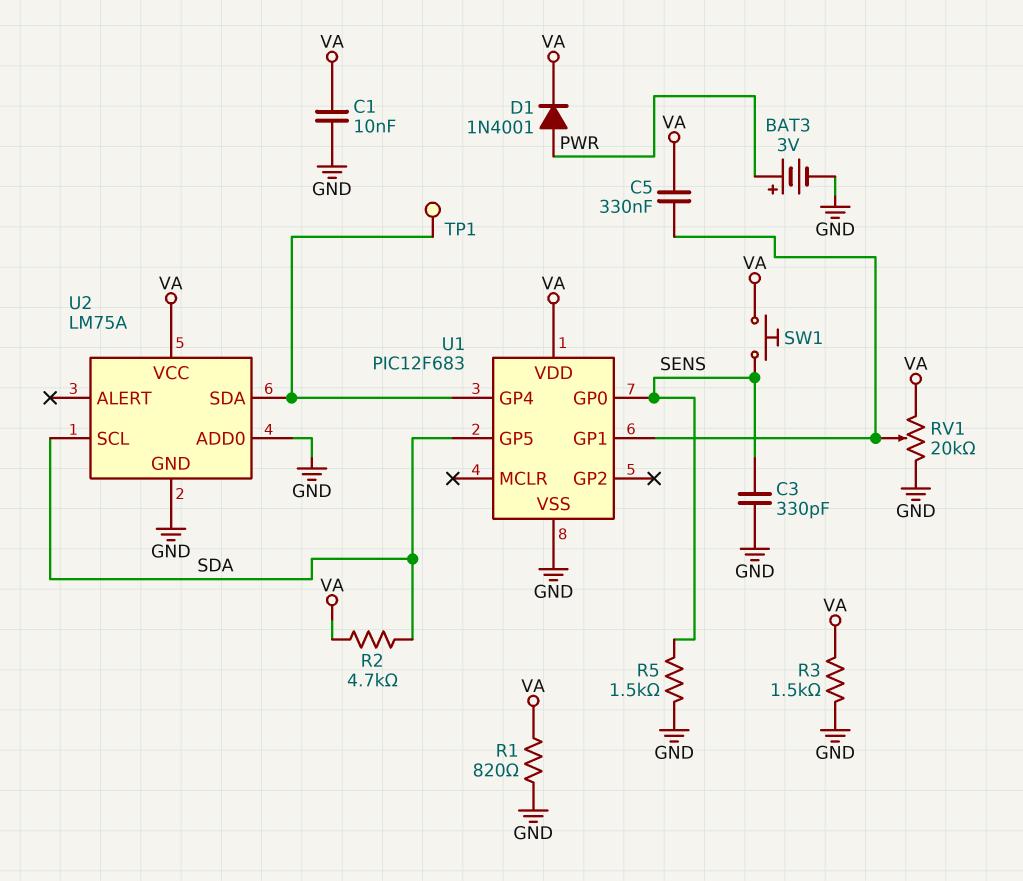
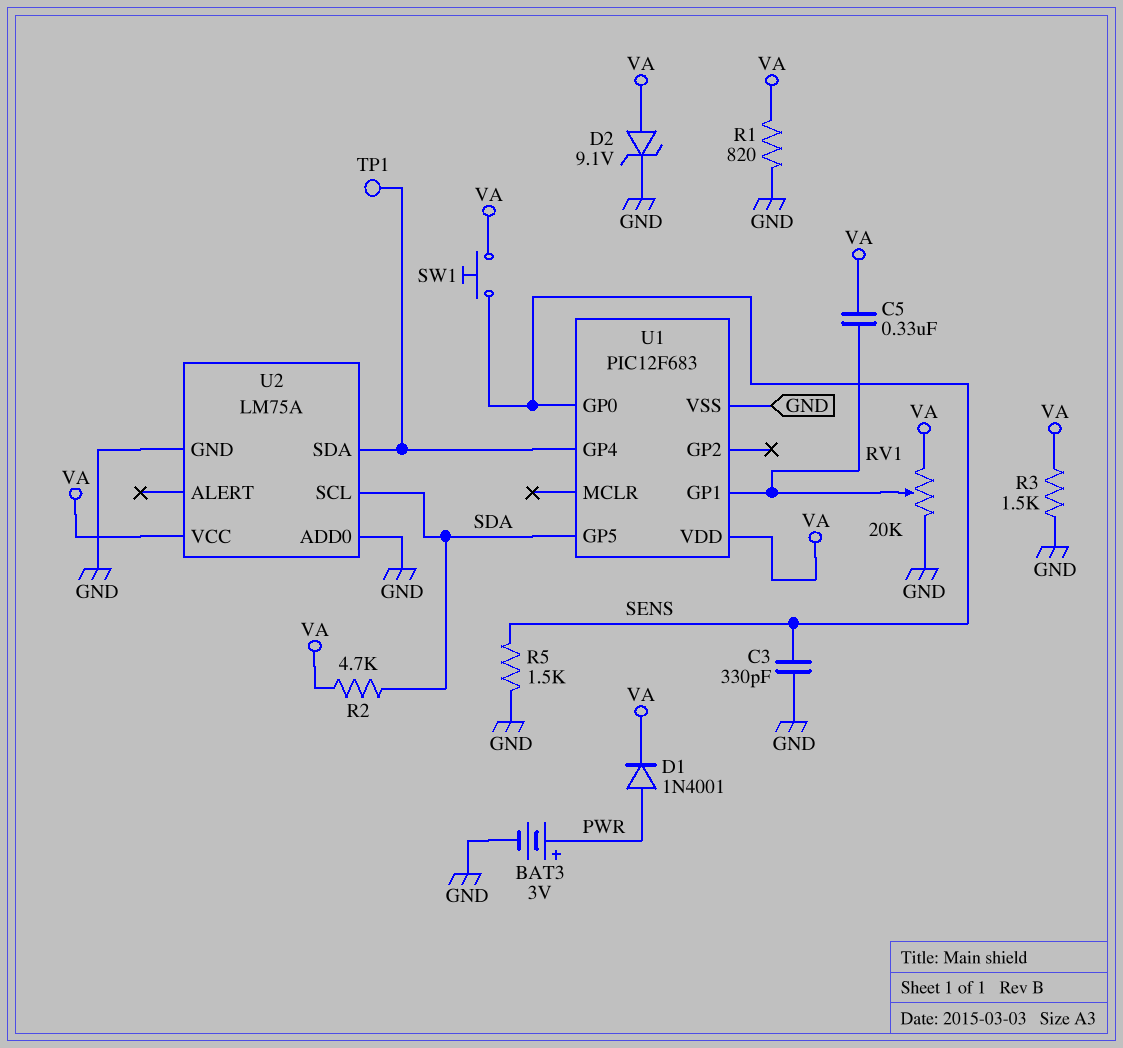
C1: 10nF (GND, VA) -> none
D2: none -> zener 9.1V (A VA, K GND)

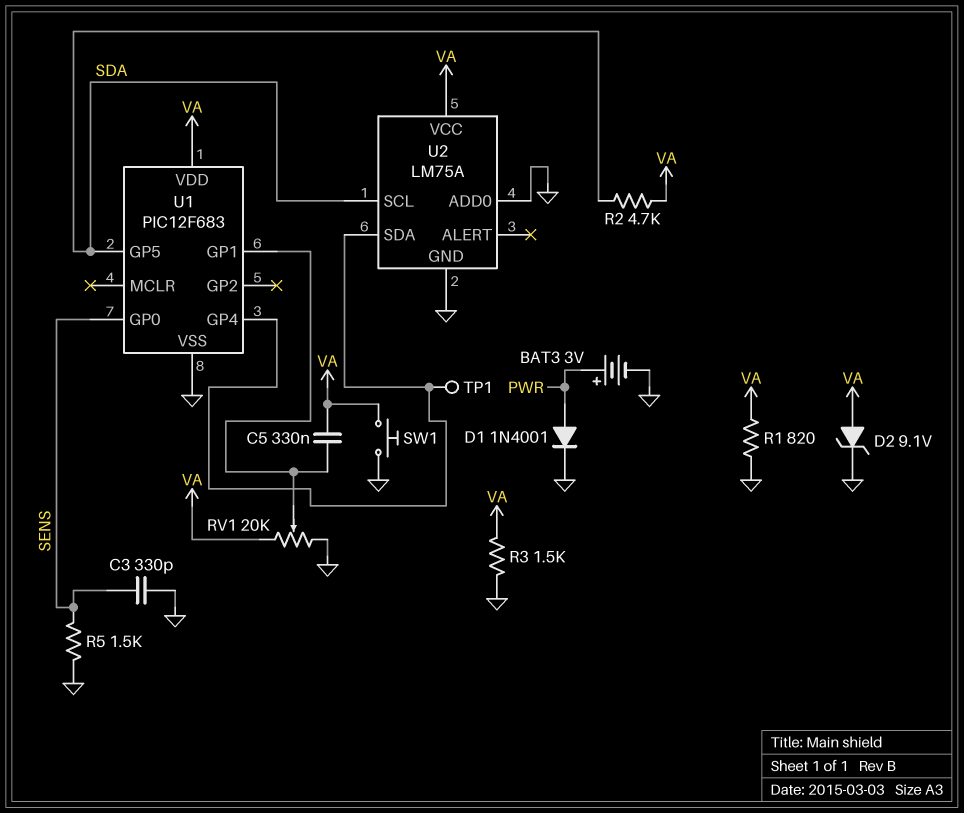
D1: diode 1N4001 (A PWR, K VA) -> diode 1N4001 (A PWR, K GND)
SW1: button (SENS, VA) -> button (GND, VA)

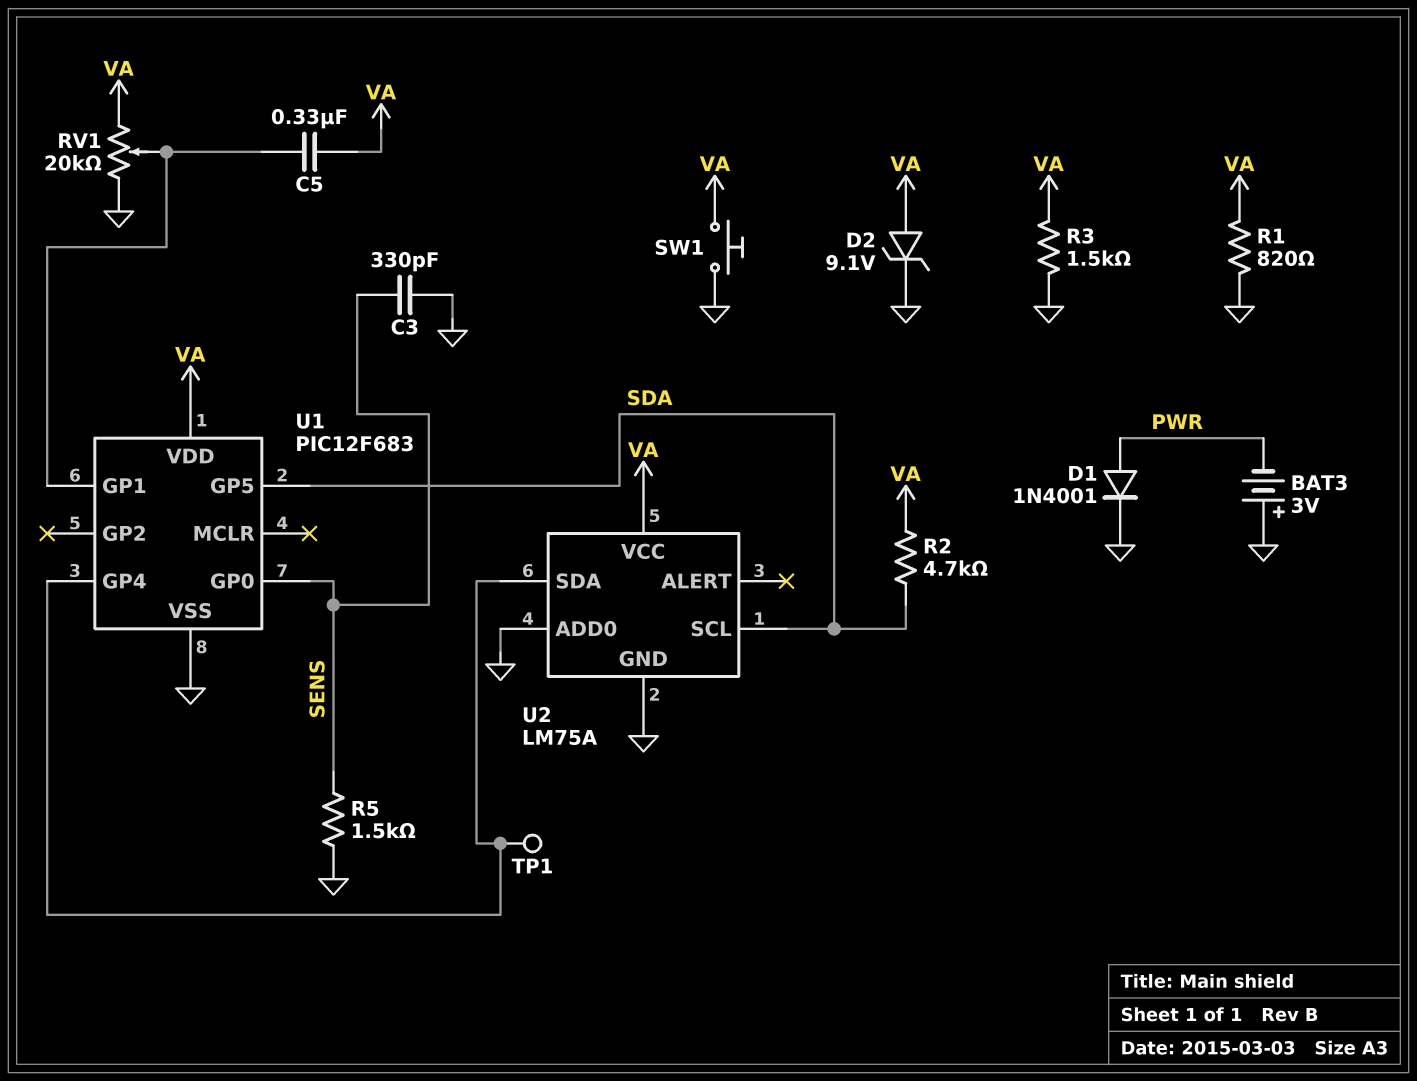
BAT3: 3V (plus PWR, minus GND) -> 3V (plus GND, minus PWR)

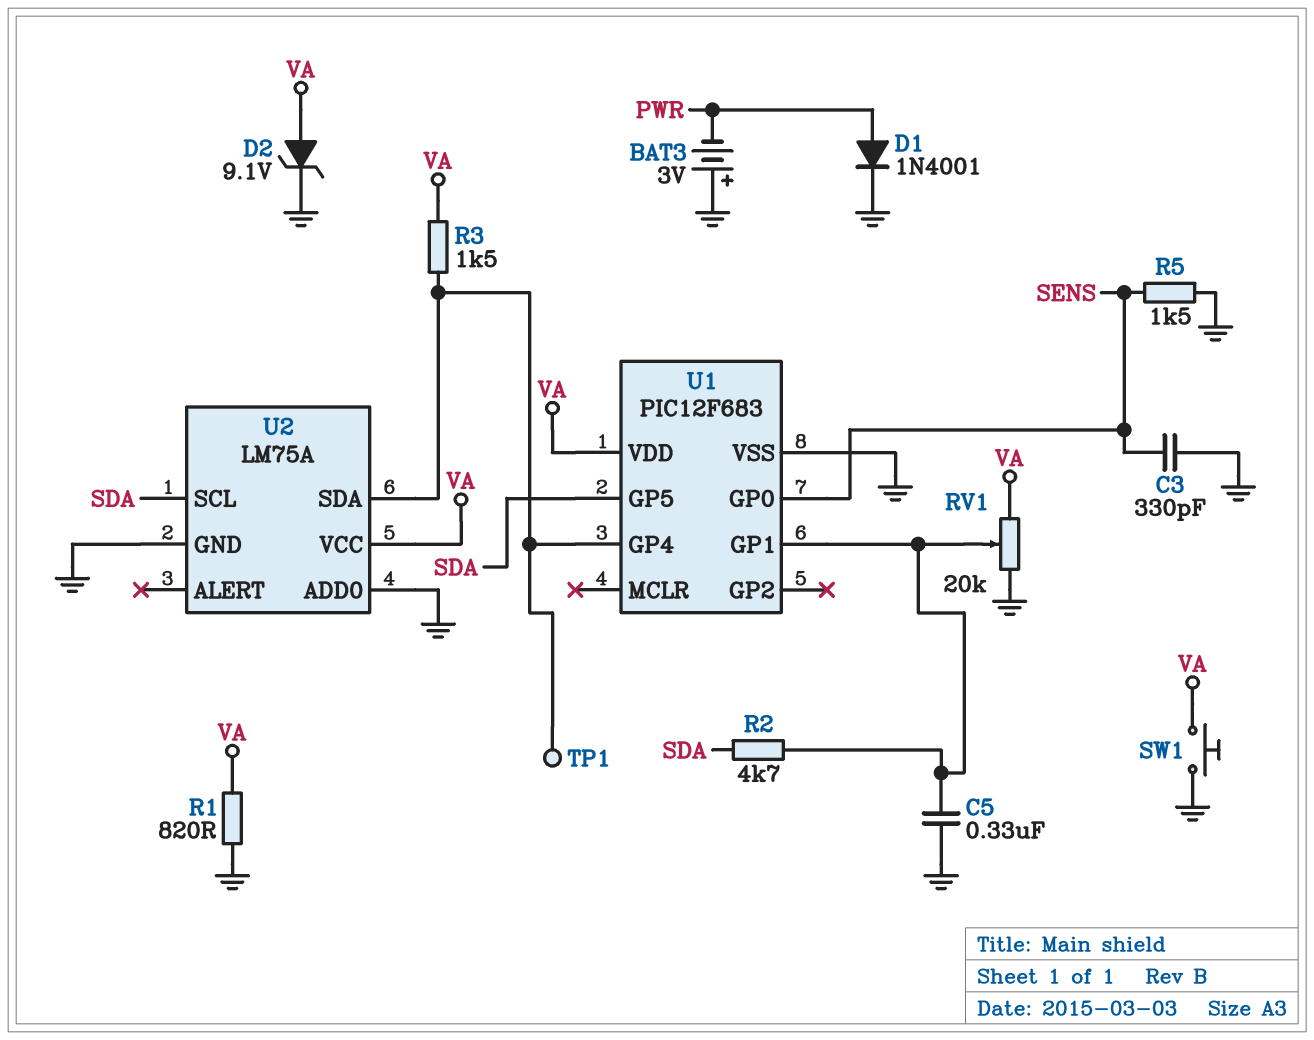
C5: 330nF (U1/GP1, VA) -> 330nF (GND, U1/GP1)
R2: 4.7k (SDA, VA) -> 4.7k (SDA, U1/GP1)
R3: 1.5k (GND, VA) -> 1.5k (U1/GP4, VA)

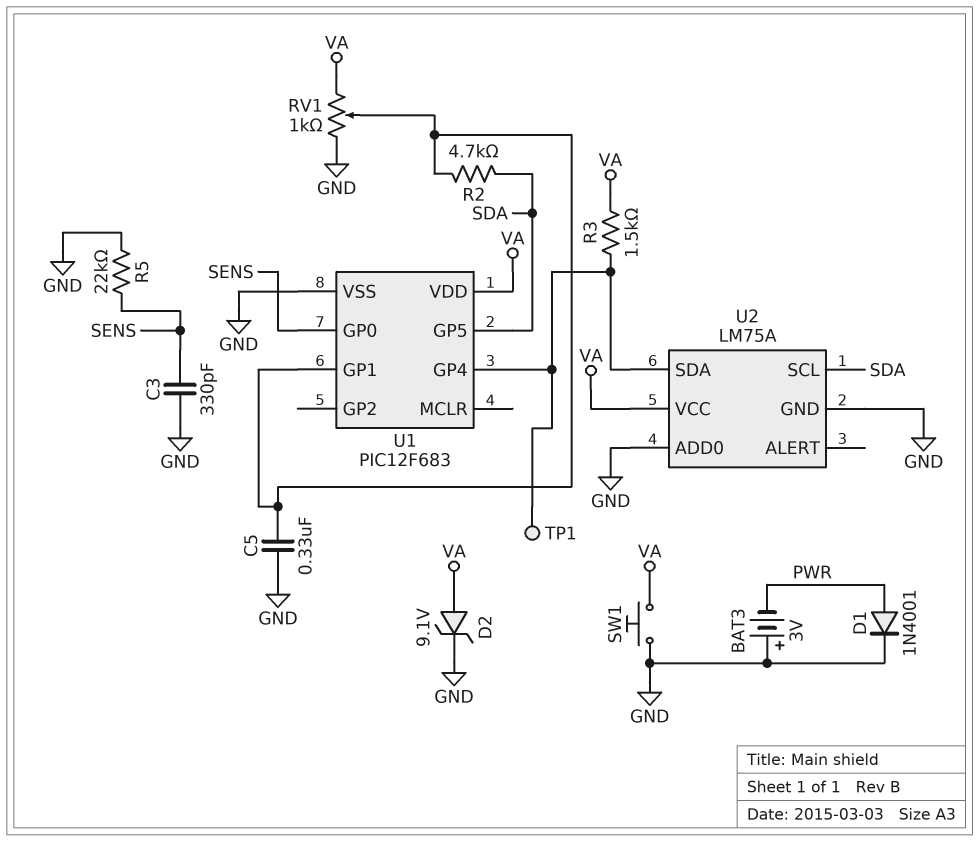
R1: 820 (GND, VA) -> none
R5: 1.5k (GND, SENS) -> 22k (GND, SENS)
RV1: 20k (GND, VA, wiper U1/GP1) -> 1k (GND, VA, wiper U1/GP1)

